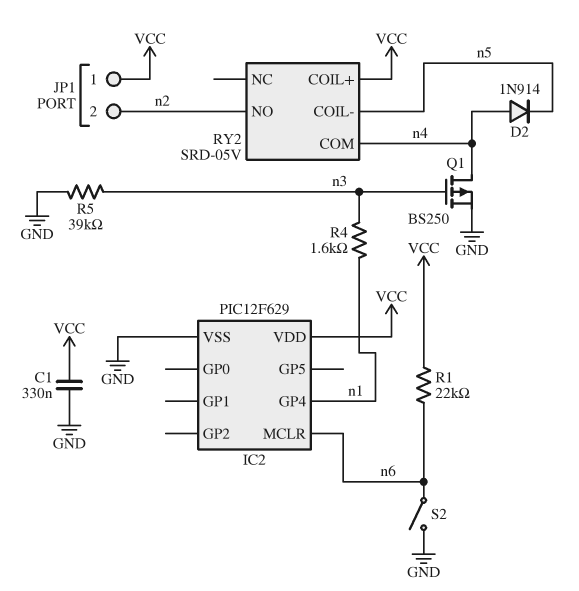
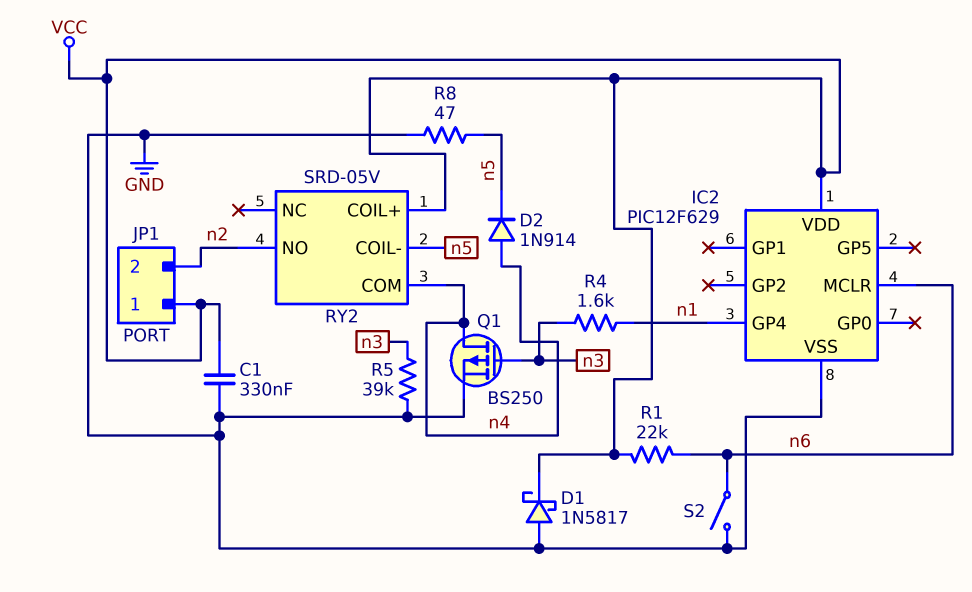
D1: none -> schottky 1N5817 (A GND, K VCC)
R8: none -> 47 (GND, n5)

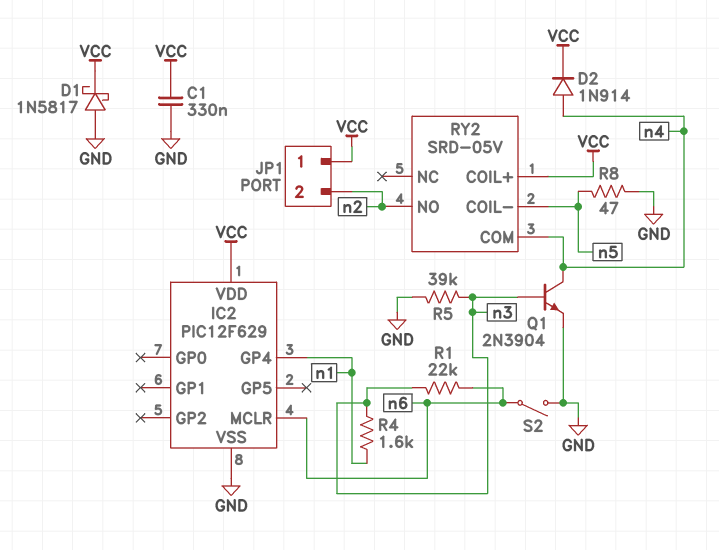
D2: diode 1N914 (A n4, K n5) -> diode 1N914 (A n4, K VCC)
Q1: PMOS BS250 (G n3, D n4, S GND) -> NPN 2N3904 (B n3, C n4, E GND)
R1: 22k (VCC, n6) -> 22k (n3, n6)

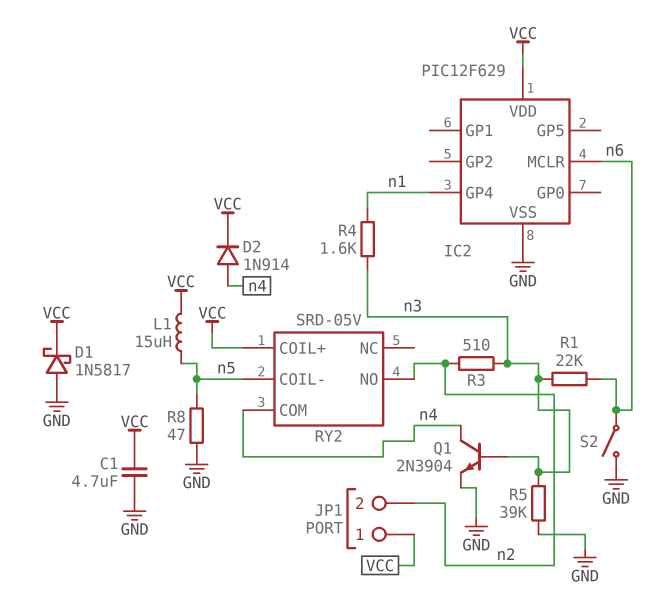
C1: 330nF (GND, VCC) -> 4.7uF (GND, VCC)
L1: none -> 15uH (VCC, n5)
R3: none -> 510 (n2, n3)

